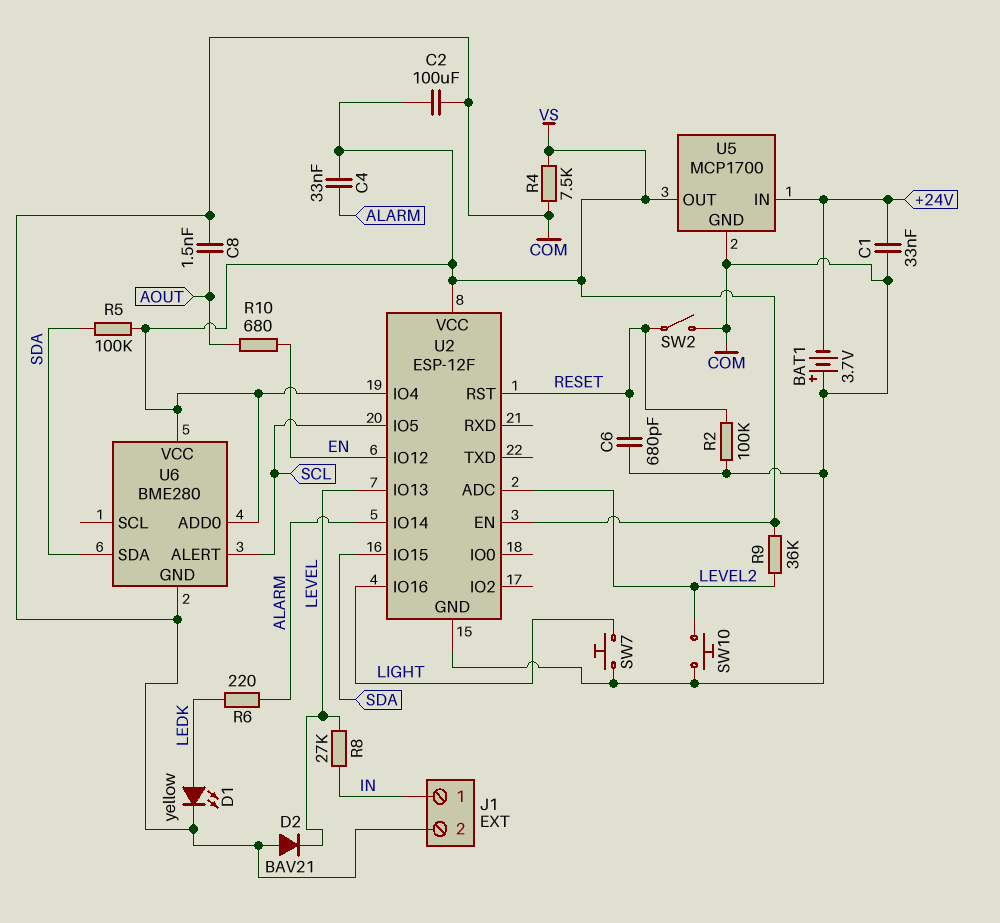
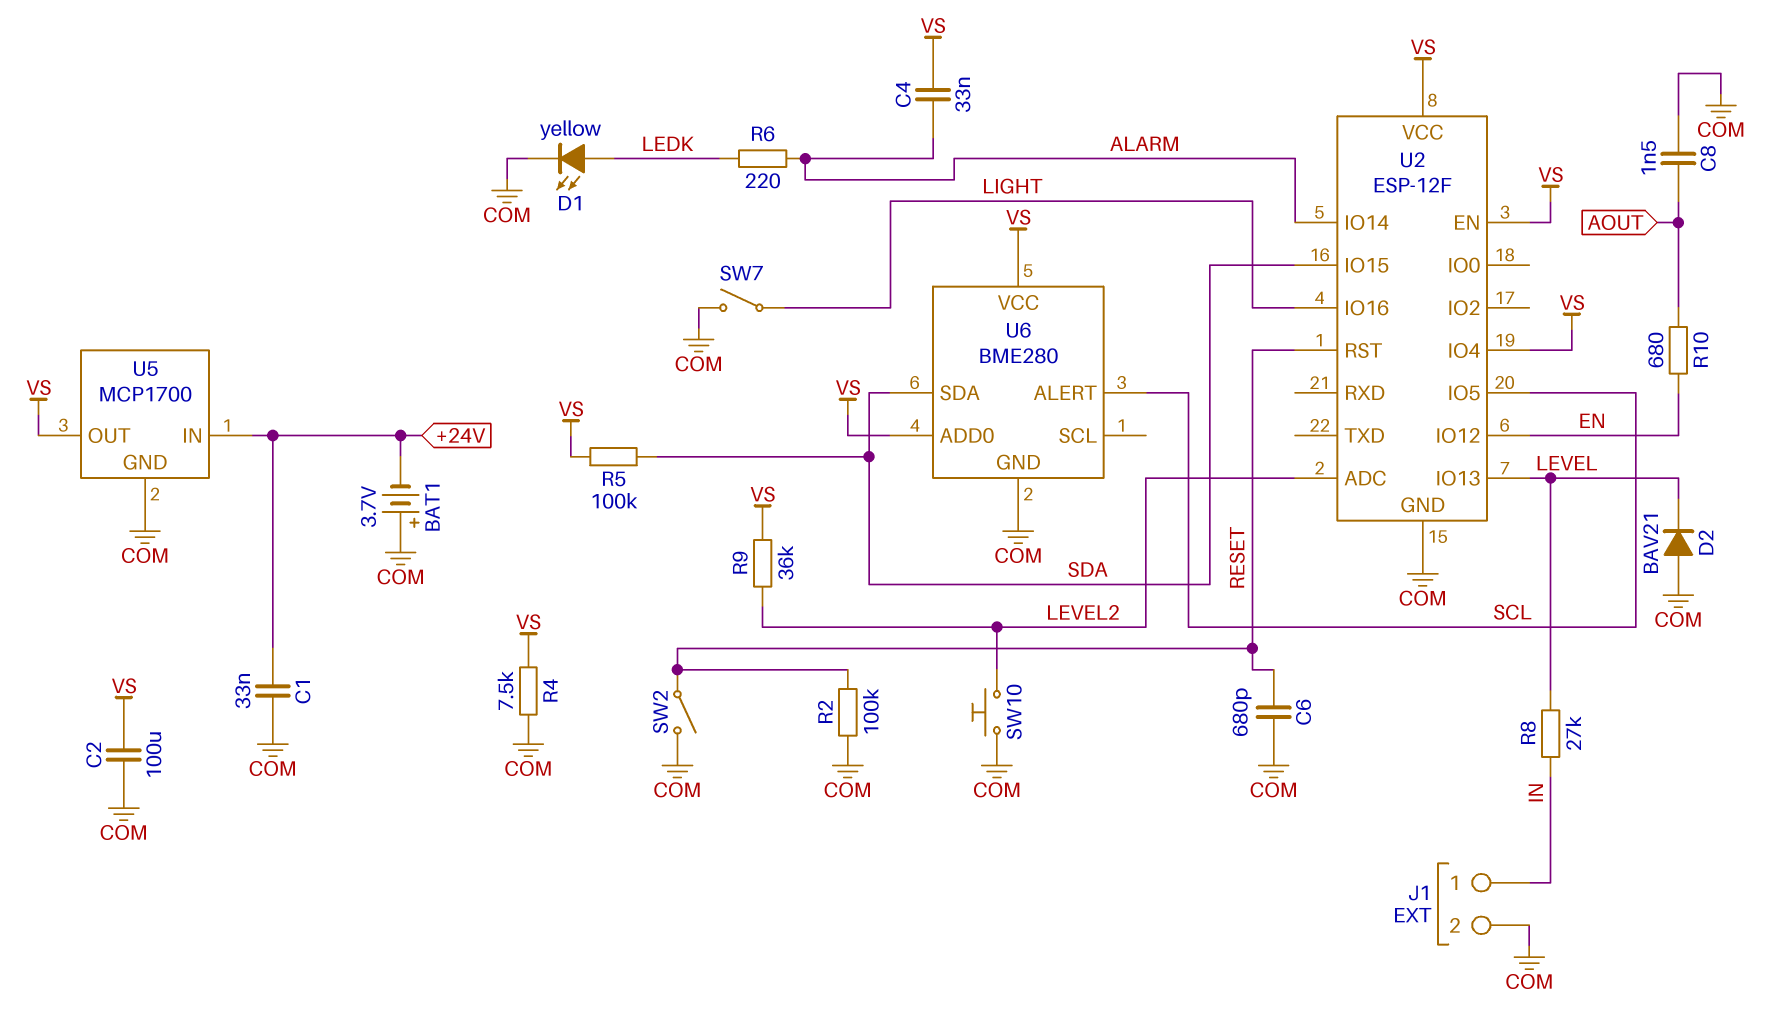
SW7: button (COM, LIGHT) -> switch (COM, LIGHT)

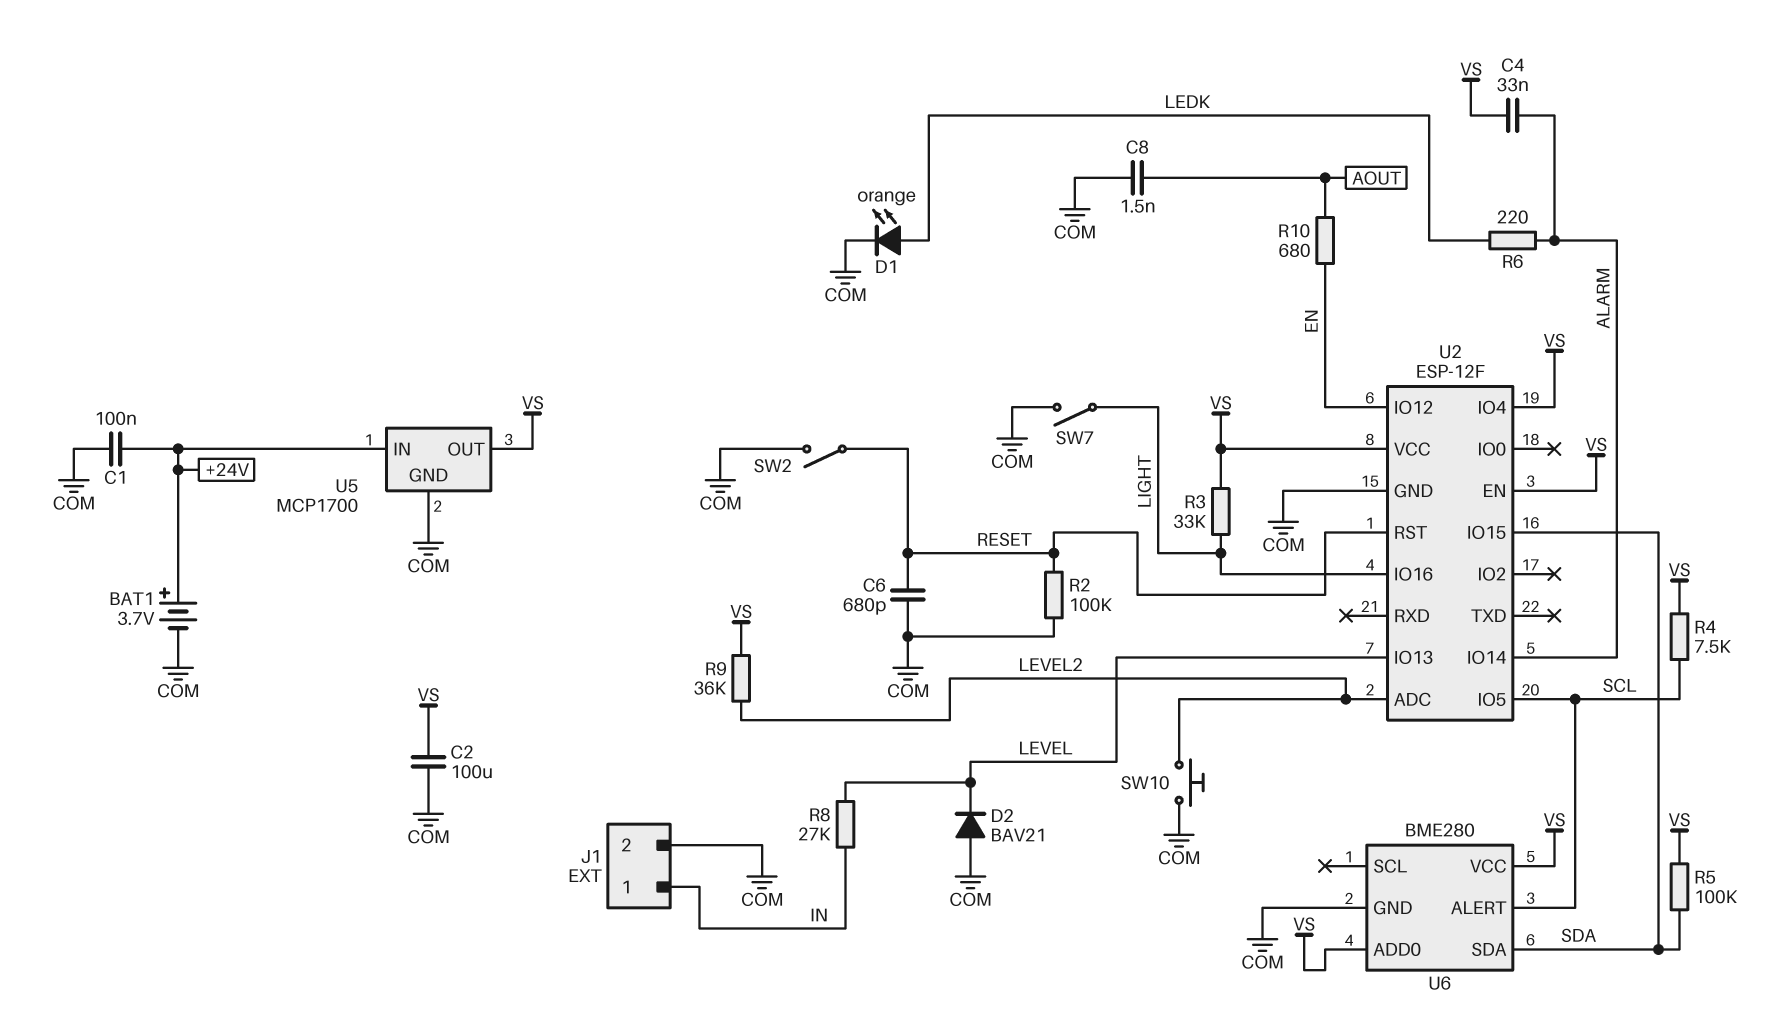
BAT1: 3.7V (plus COM, minus +24V) -> 3.7V (plus +24V, minus COM)
C1: 33nF (+24V, COM) -> 100nF (+24V, COM)
D1: LED yellow (A LEDK, K COM) -> LED orange (A LEDK, K COM)
R3: none -> 33k (LIGHT, VS)
R4: 7.5k (COM, VS) -> 7.5k (SCL, VS)

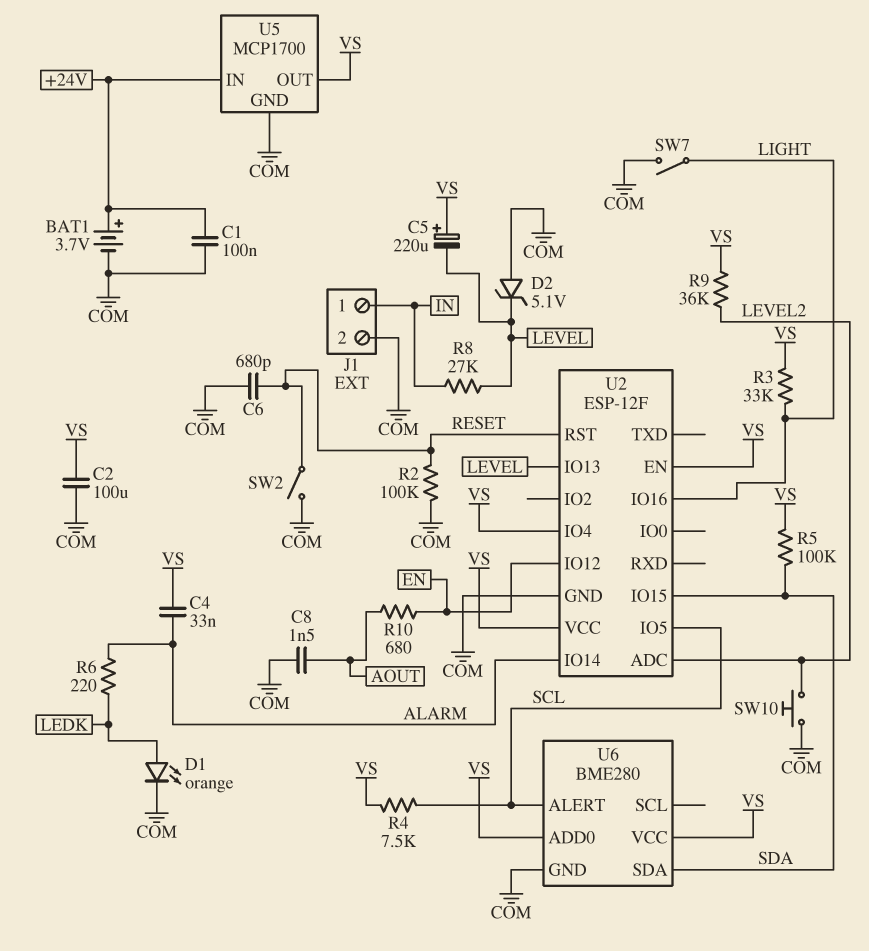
C5: none -> 220uF (plus VS, minus LEVEL)
D2: diode BAV21 (A COM, K LEVEL) -> zener 5.1V (A COM, K LEVEL)

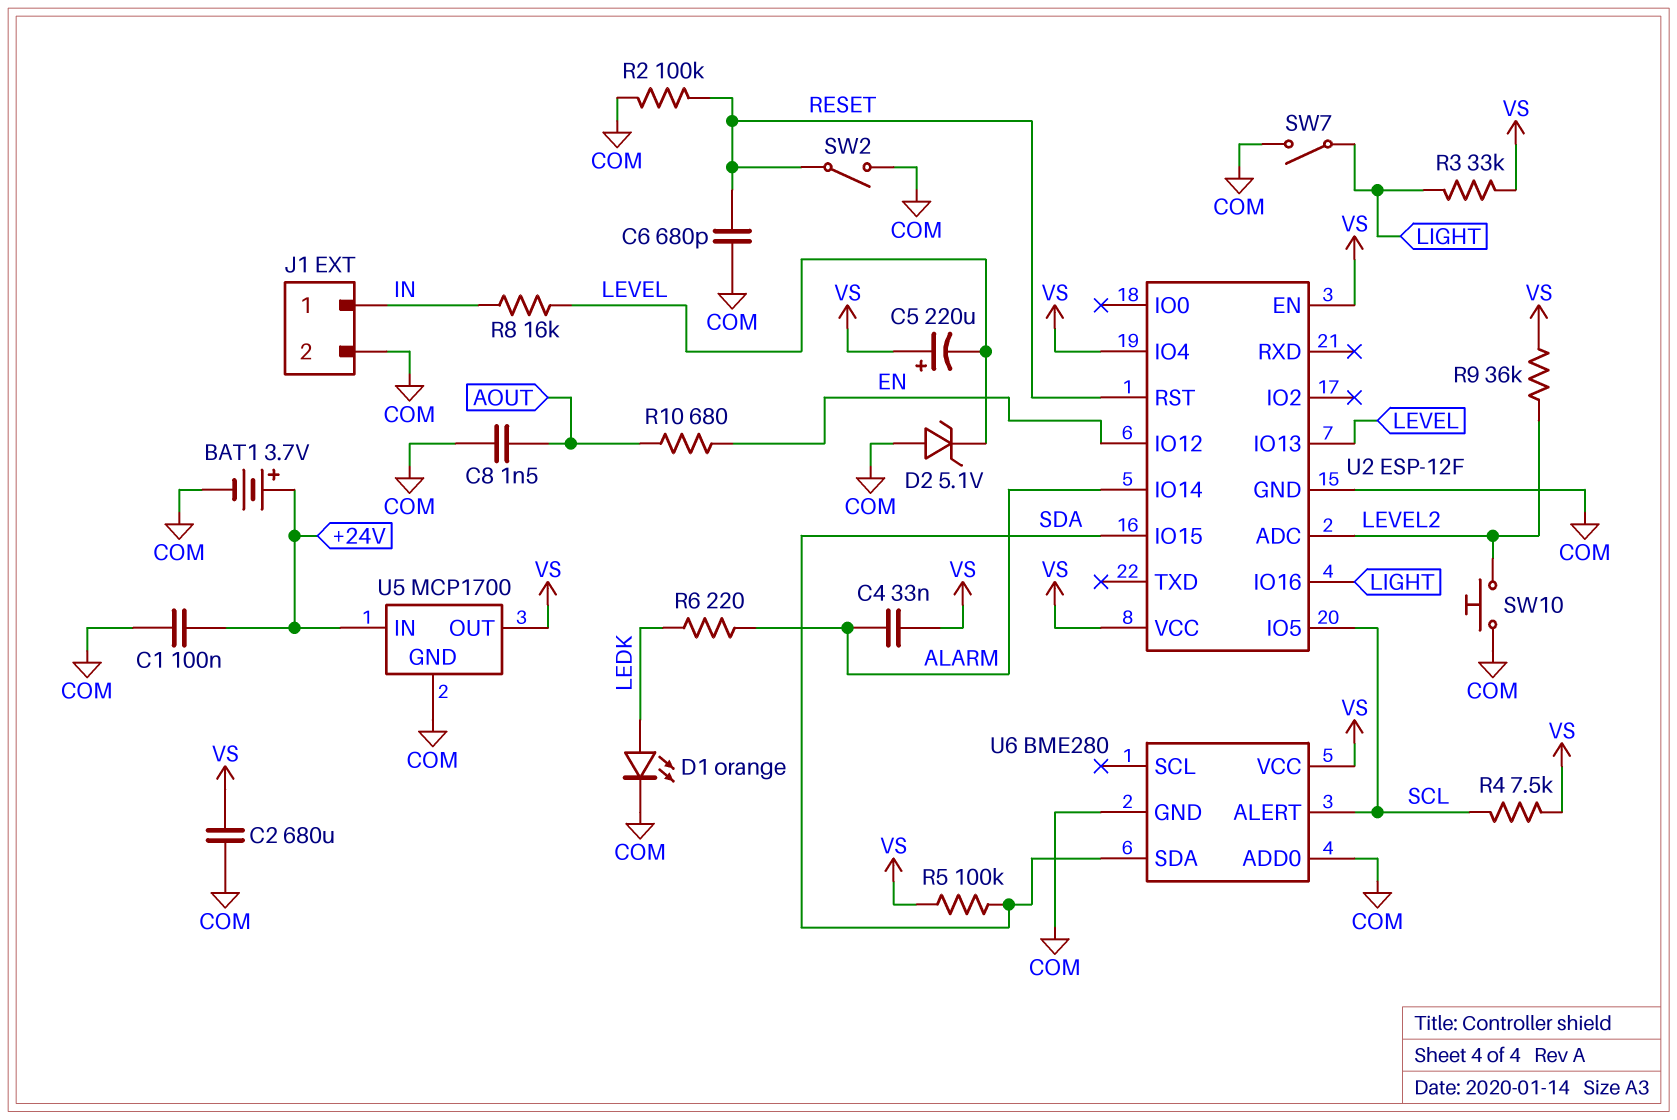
C2: 100uF (COM, VS) -> 680uF (COM, VS)
R8: 27k (IN, LEVEL) -> 16k (IN, LEVEL)
U6 pin ADD0: VS -> COM

